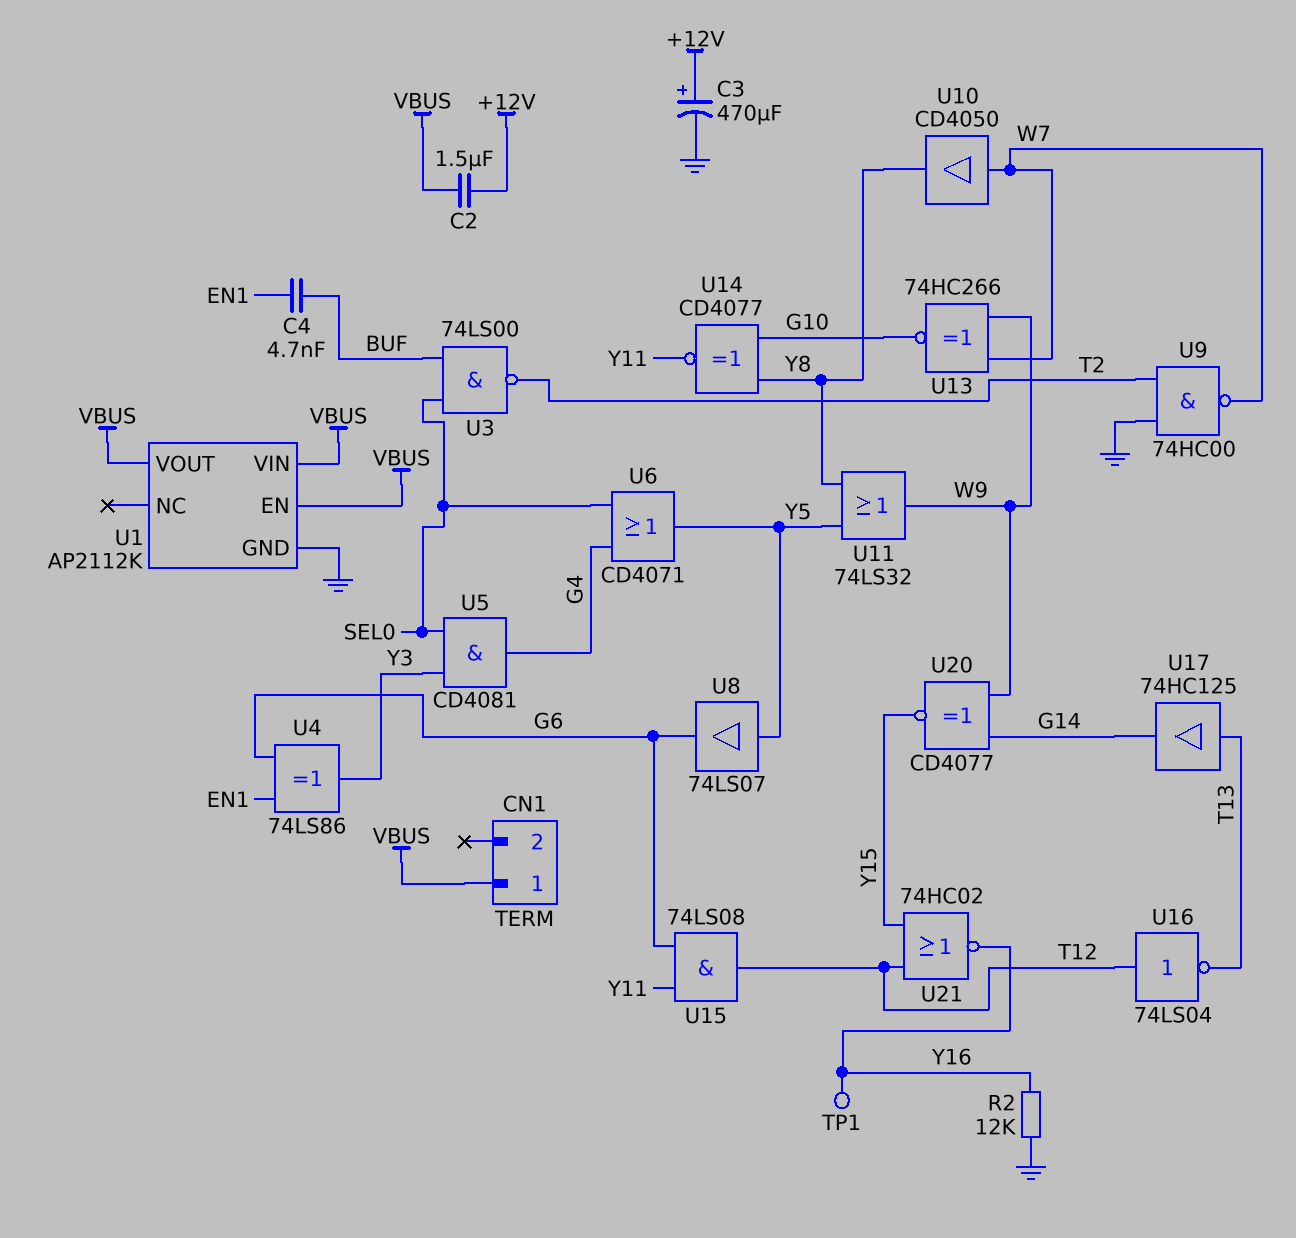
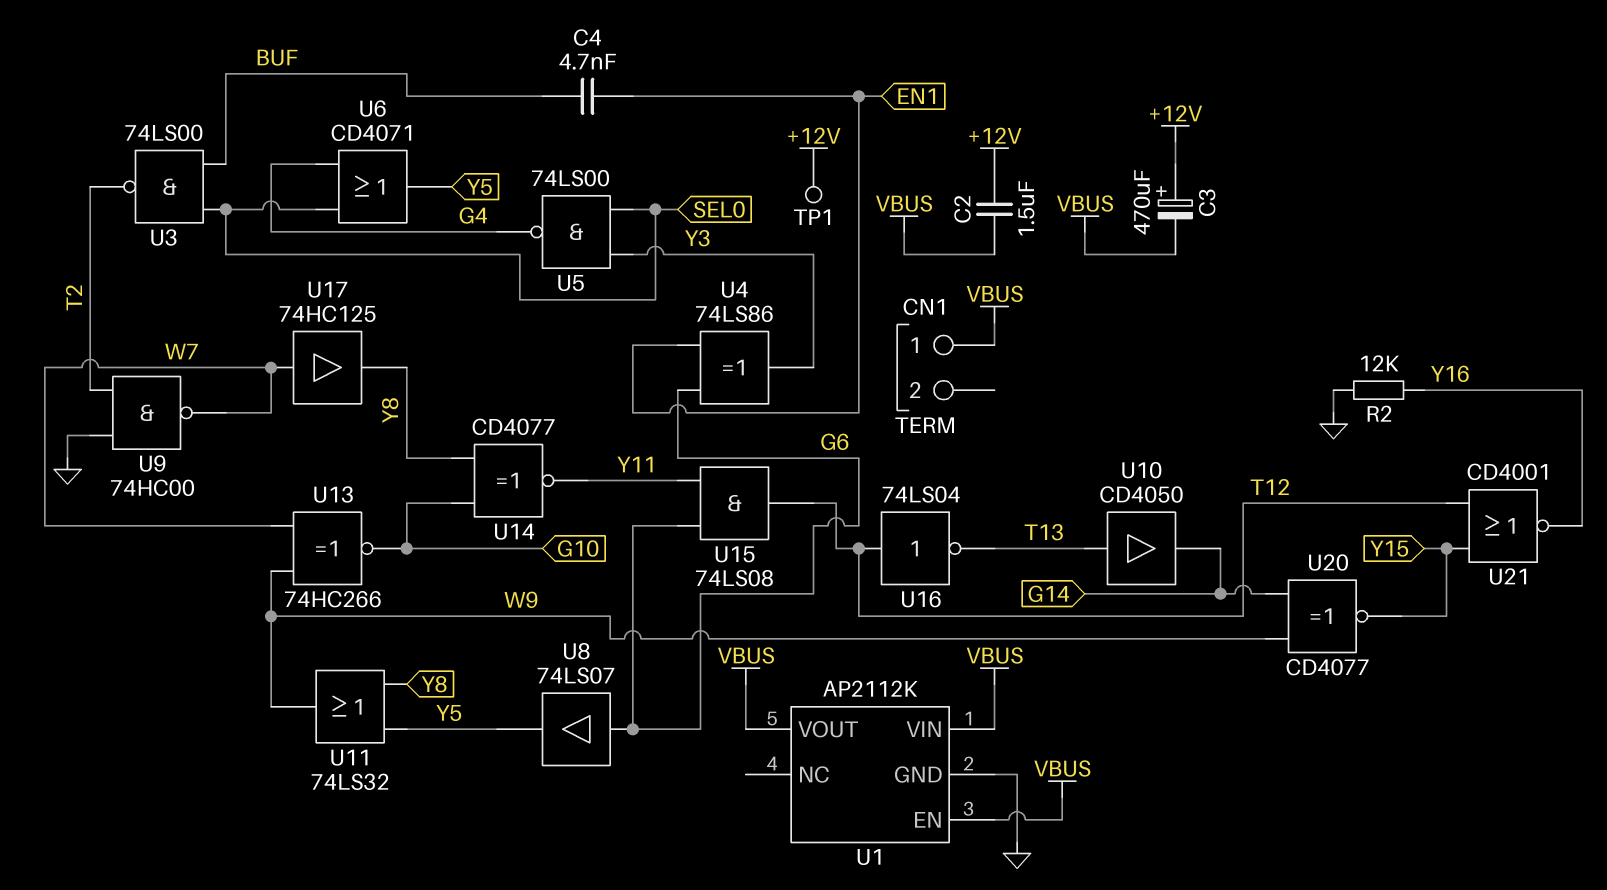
C3: 470uF (plus +12V, minus GND) -> 470uF (plus +12V, minus VBUS)
TP1: test point (Y16) -> test point (+12V)
U5: AND CD4081 (in SEL0, in Y3, out G4) -> NAND 74LS00 (in SEL0, in Y3, out G4)
U8: buffer 74LS07 (in Y5, out G6) -> buffer 74LS07 (in G6, out Y5)
U10: buffer CD4050 (in W7, out Y8) -> buffer CD4050 (in T13, out G14)
U17: buffer 74HC125 (in T13, out G14) -> buffer 74HC125 (in W7, out Y8)
U21: NOR 74HC02 (in T12, in Y15, out Y16) -> NOR CD4001 (in T12, in Y15, out Y16)

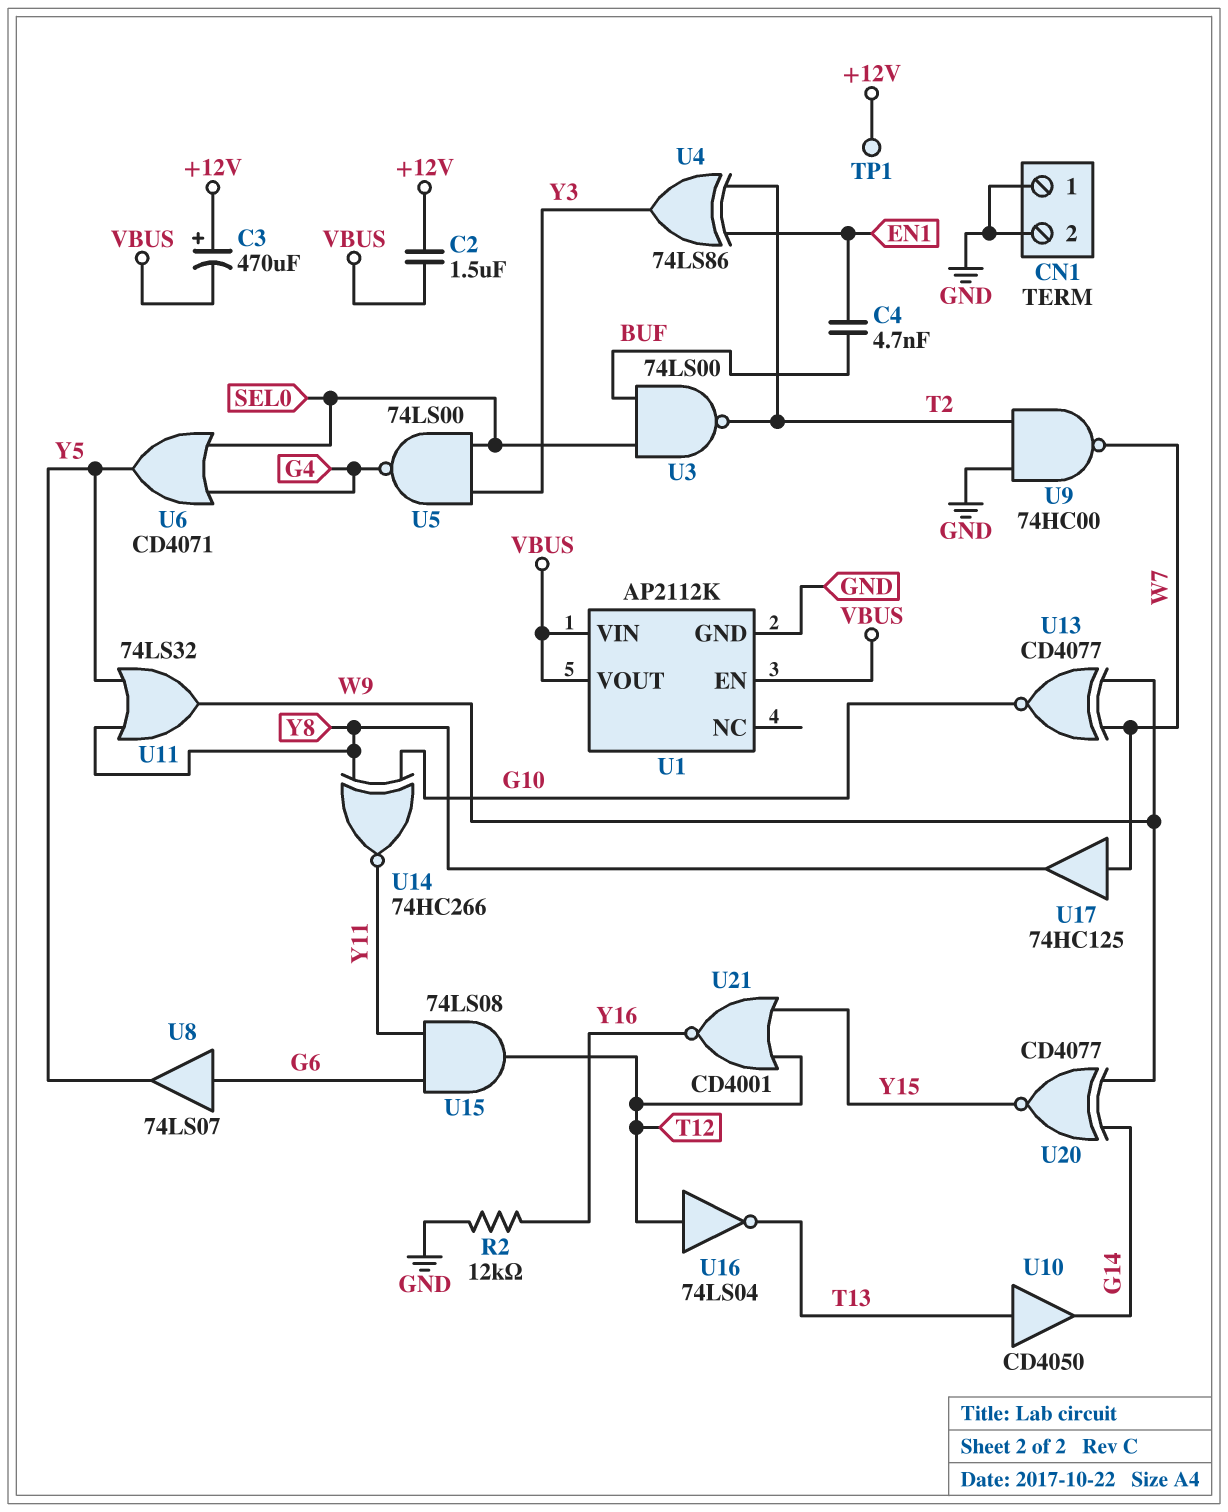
CN1 pin 1: VBUS -> GND
CN1 pin 2: none -> GND
U4: XOR 74LS86 (in EN1, in G6, out Y3) -> XOR 74LS86 (in EN1, in T2, out Y3)
U13: XNOR 74HC266 (in W7, in W9, out G10) -> XNOR CD4077 (in W7, in W9, out G10)
U14: XNOR CD4077 (in G10, in Y8, out Y11) -> XNOR 74HC266 (in G10, in Y8, out Y11)

